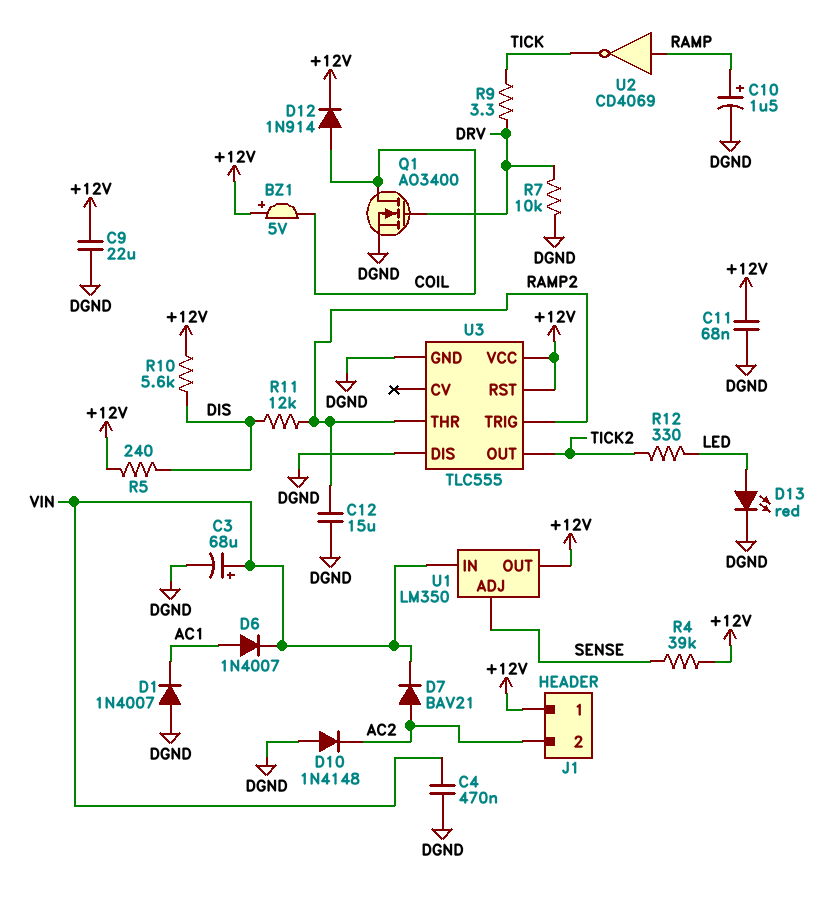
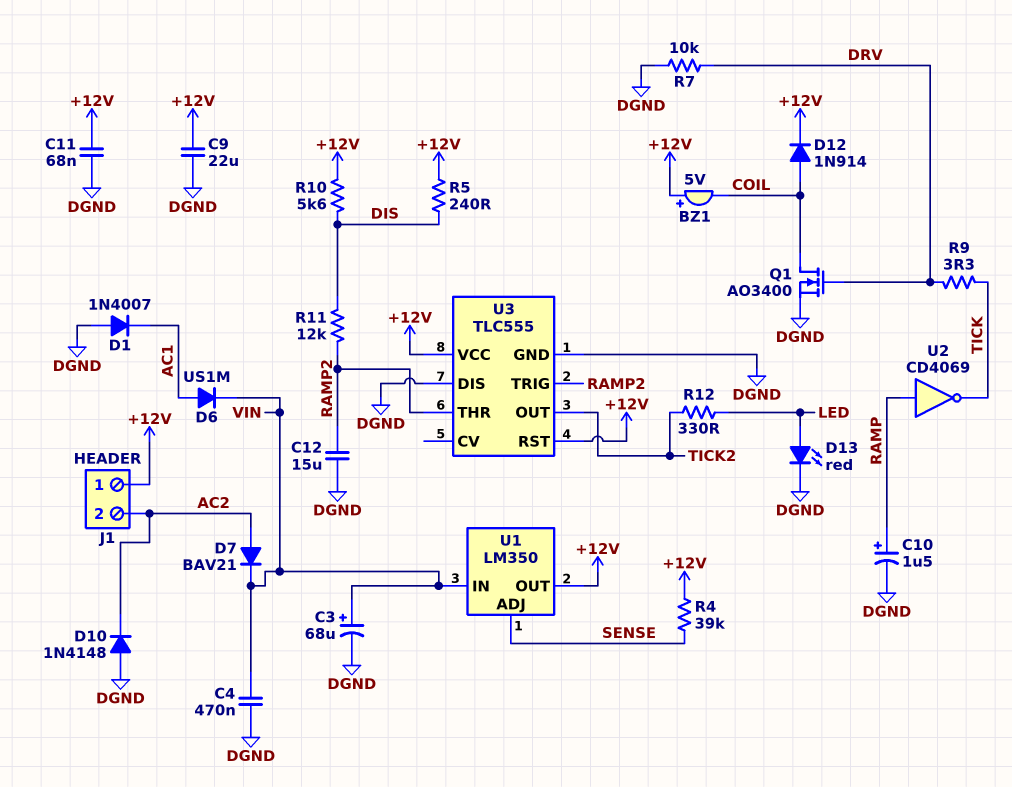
D6: diode 1N4007 (A AC1, K VIN) -> diode US1M (A AC1, K VIN)

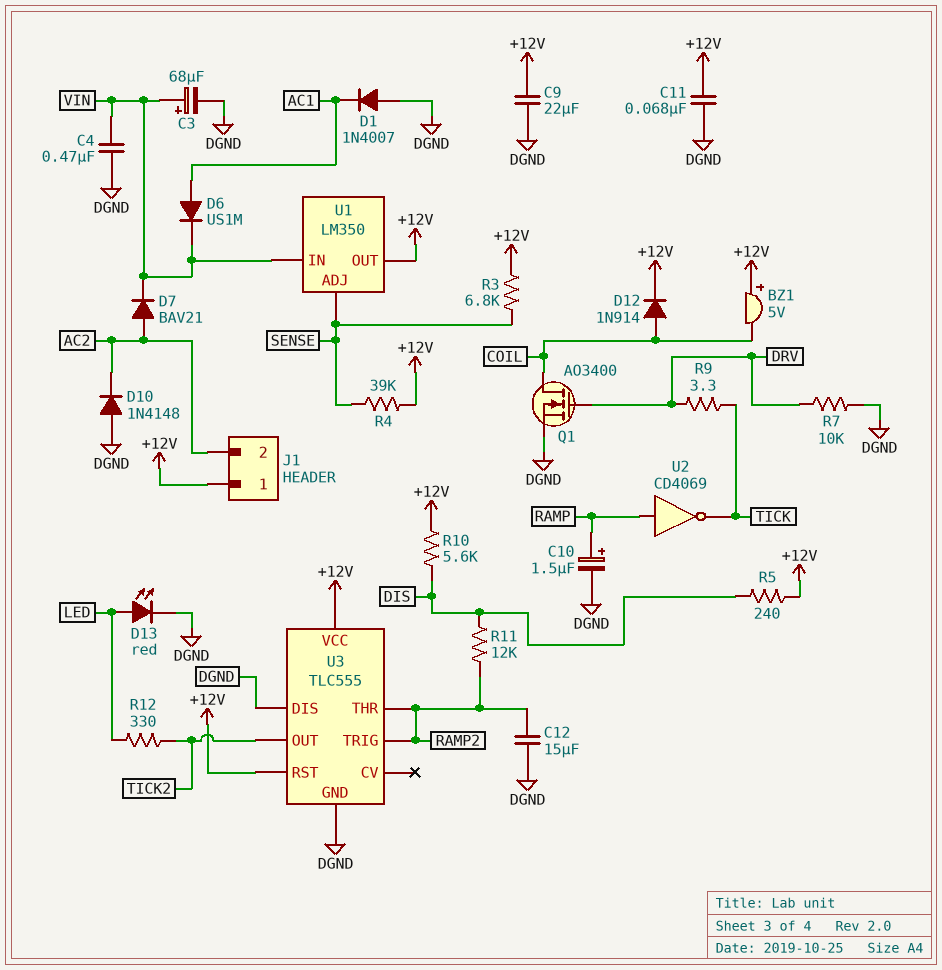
R3: none -> 6.8k (+12V, SENSE)

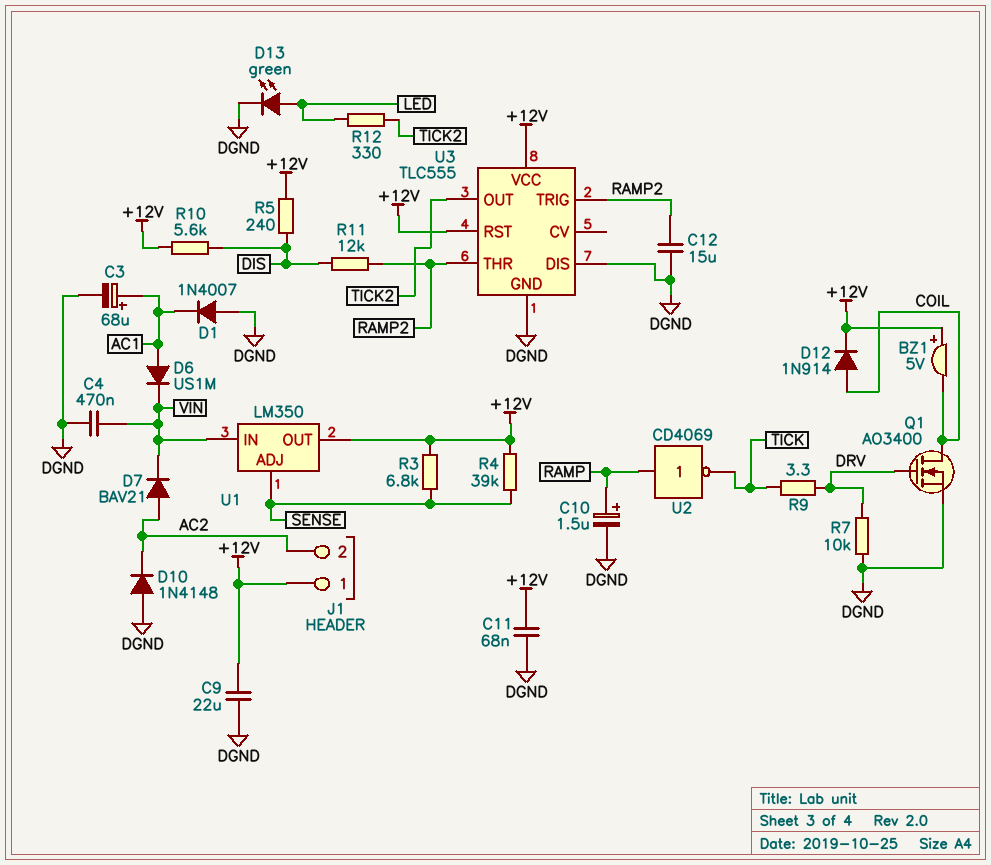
C3: 68uF (plus VIN, minus DGND) -> 68uF (plus AC1, minus DGND)
D13: LED red (A LED, K DGND) -> LED green (A LED, K DGND)

